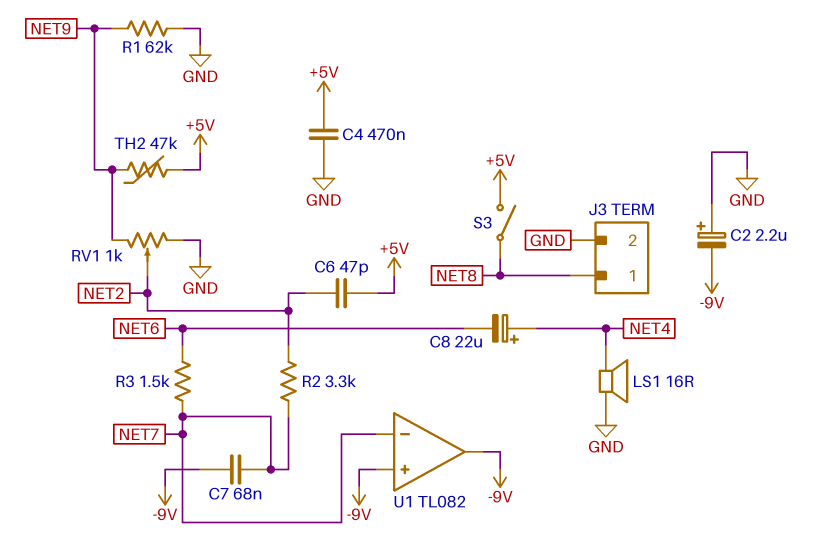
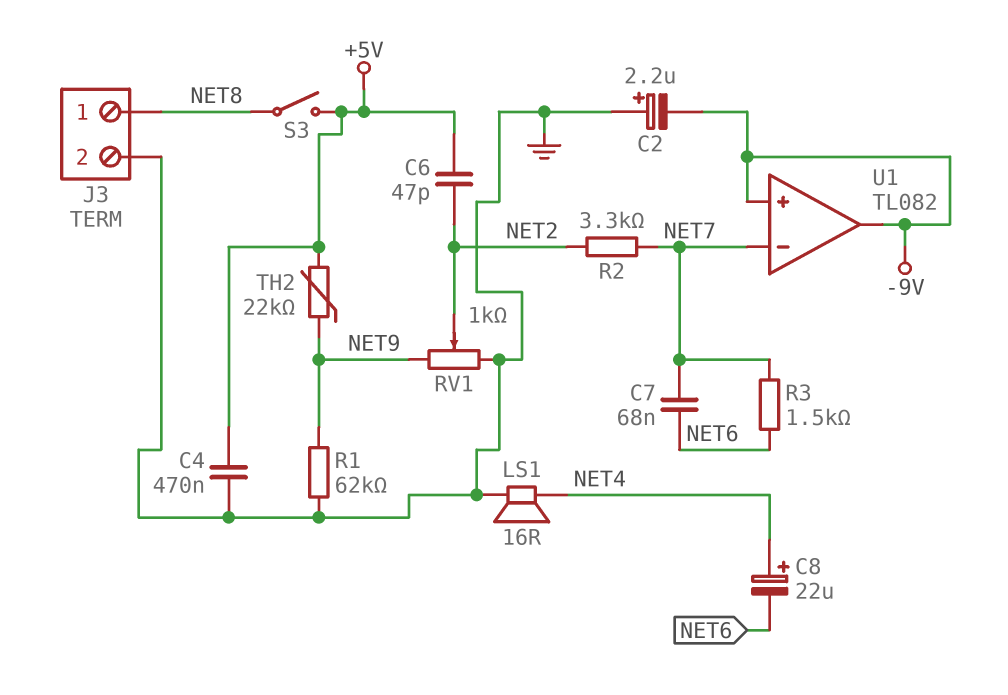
C7: 68nF (-9V, NET7) -> 68nF (NET6, NET7)
TH2: 47k (+5V, NET9) -> 22k (+5V, NET9)

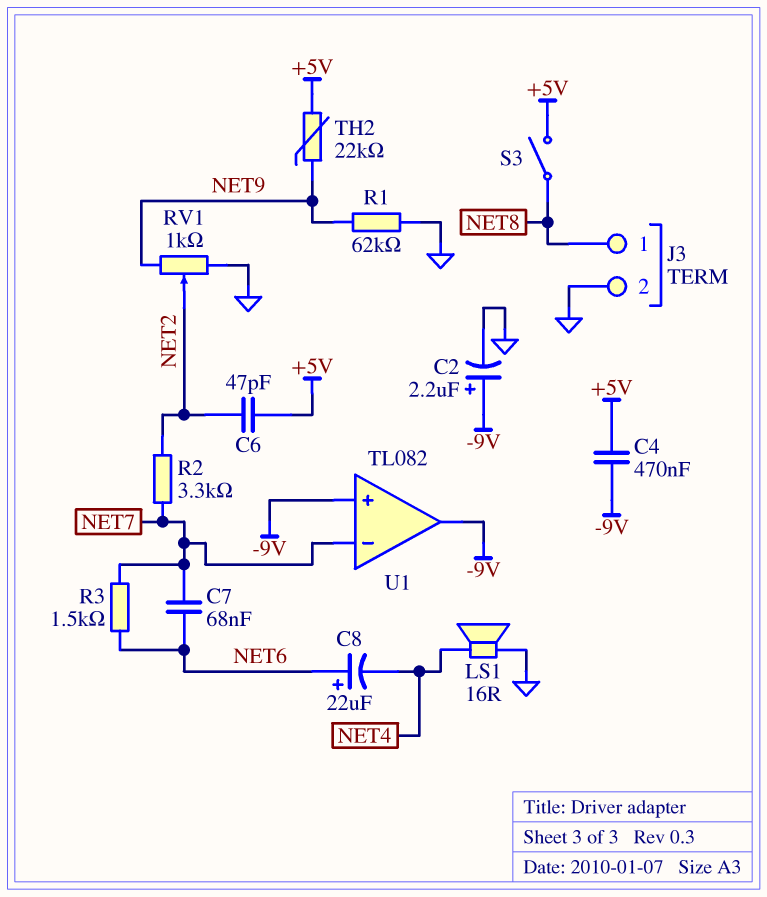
C2: 2.2uF (plus GND, minus -9V) -> 2.2uF (plus -9V, minus GND)
C4: 470nF (+5V, GND) -> 470nF (+5V, -9V)
C8: 22uF (plus NET4, minus NET6) -> 22uF (plus NET6, minus NET4)

